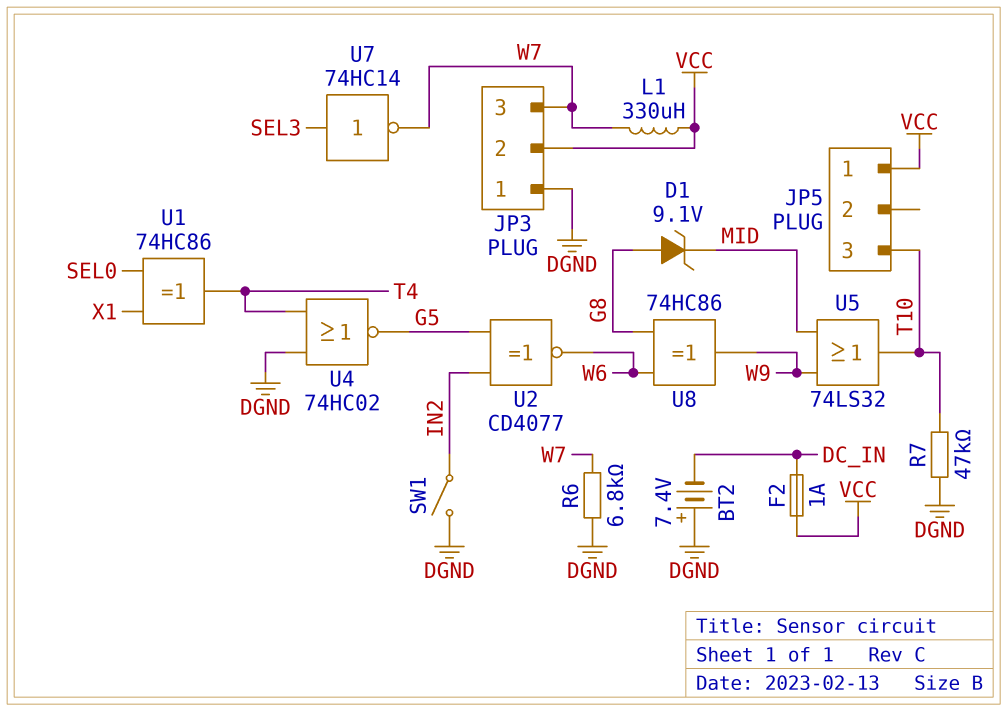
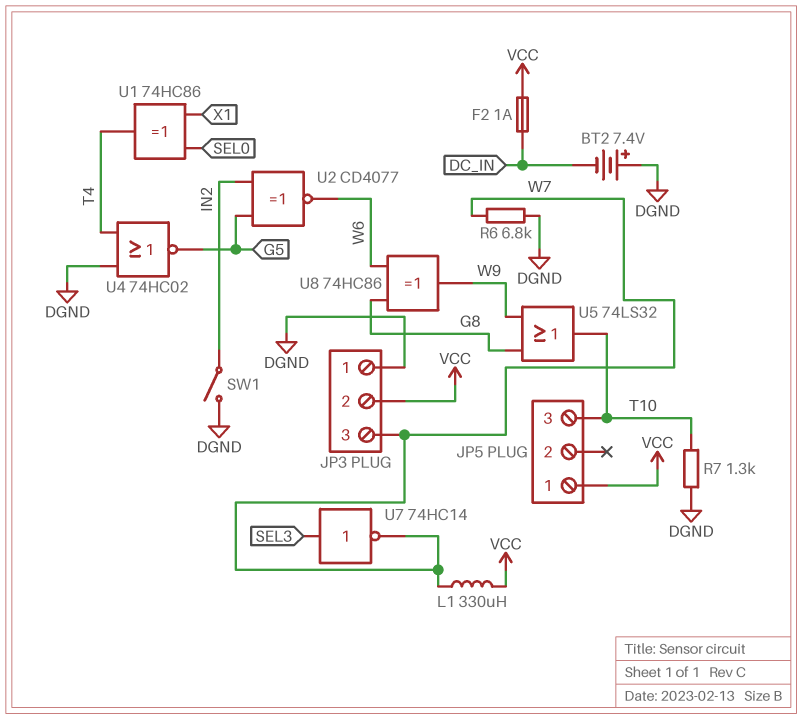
D1: zener 9.1V (A G8, K MID) -> none
R7: 47k (DGND, T10) -> 1.3k (DGND, T10)
U5: OR 74LS32 (in MID, in W9, out T10) -> OR 74LS32 (in G8, in W9, out T10)

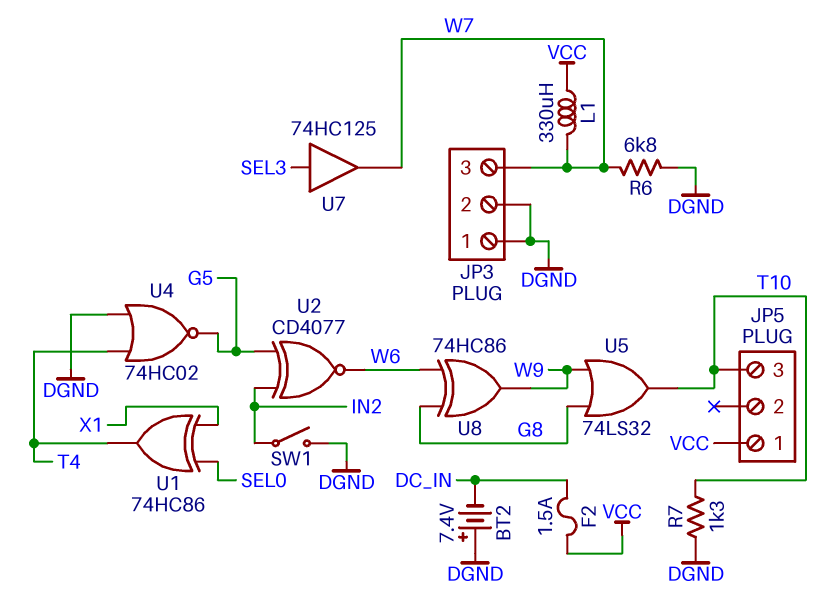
F2: 1A (DC_IN, VCC) -> 1.5A (DC_IN, VCC)
JP3 pin 2: VCC -> DGND
U7: NOT 74HC14 (in SEL3, out W7) -> buffer 74HC125 (in SEL3, out W7)

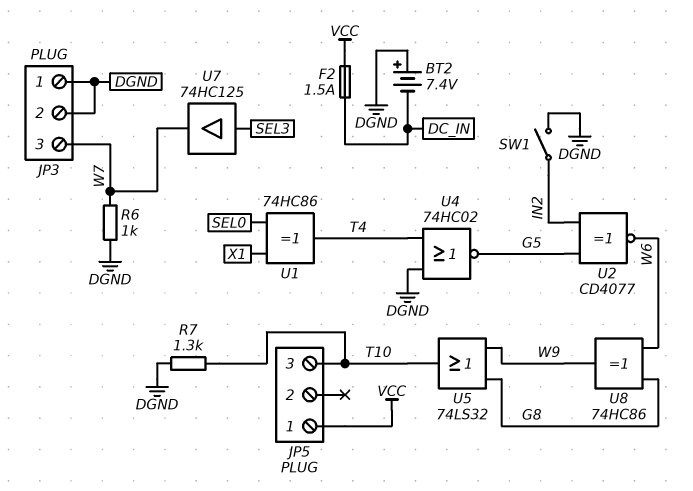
L1: 330uH (VCC, W7) -> none
R6: 6.8k (DGND, W7) -> 1k (DGND, W7)

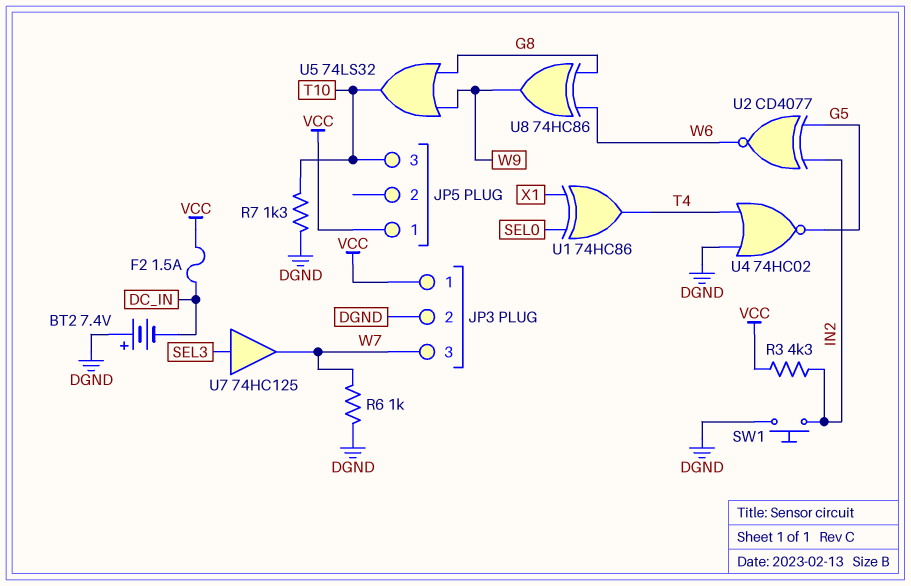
JP3 pin 1: DGND -> VCC
R3: none -> 4.3k (IN2, VCC)
SW1: switch (DGND, IN2) -> button (DGND, IN2)

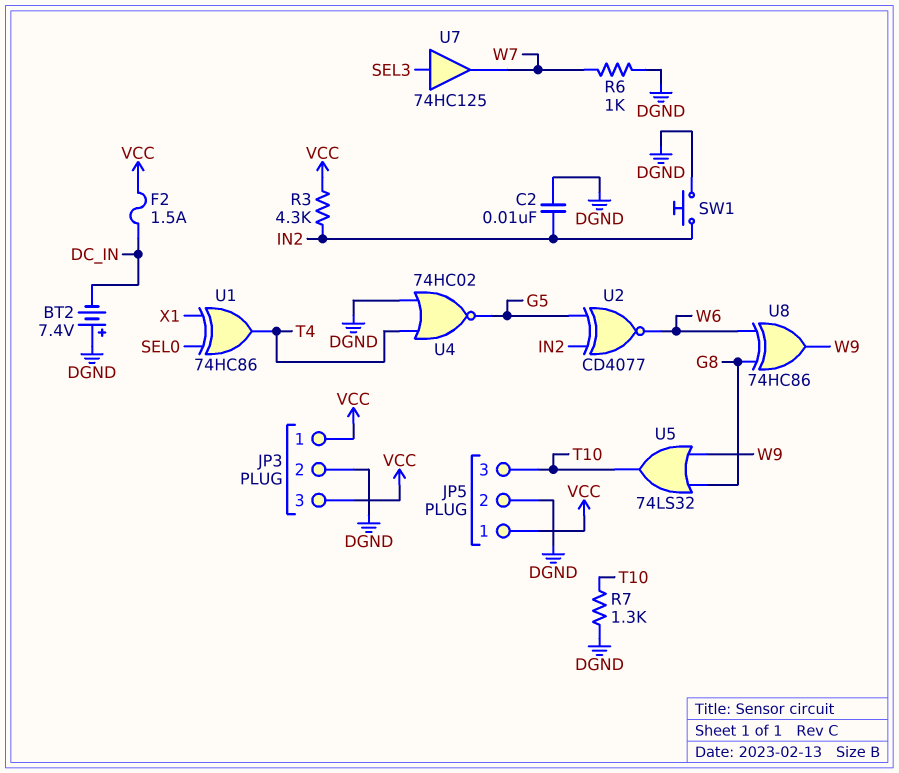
C2: none -> 10nF (DGND, IN2)
JP3 pin 3: W7 -> VCC
JP5 pin 2: none -> DGND

